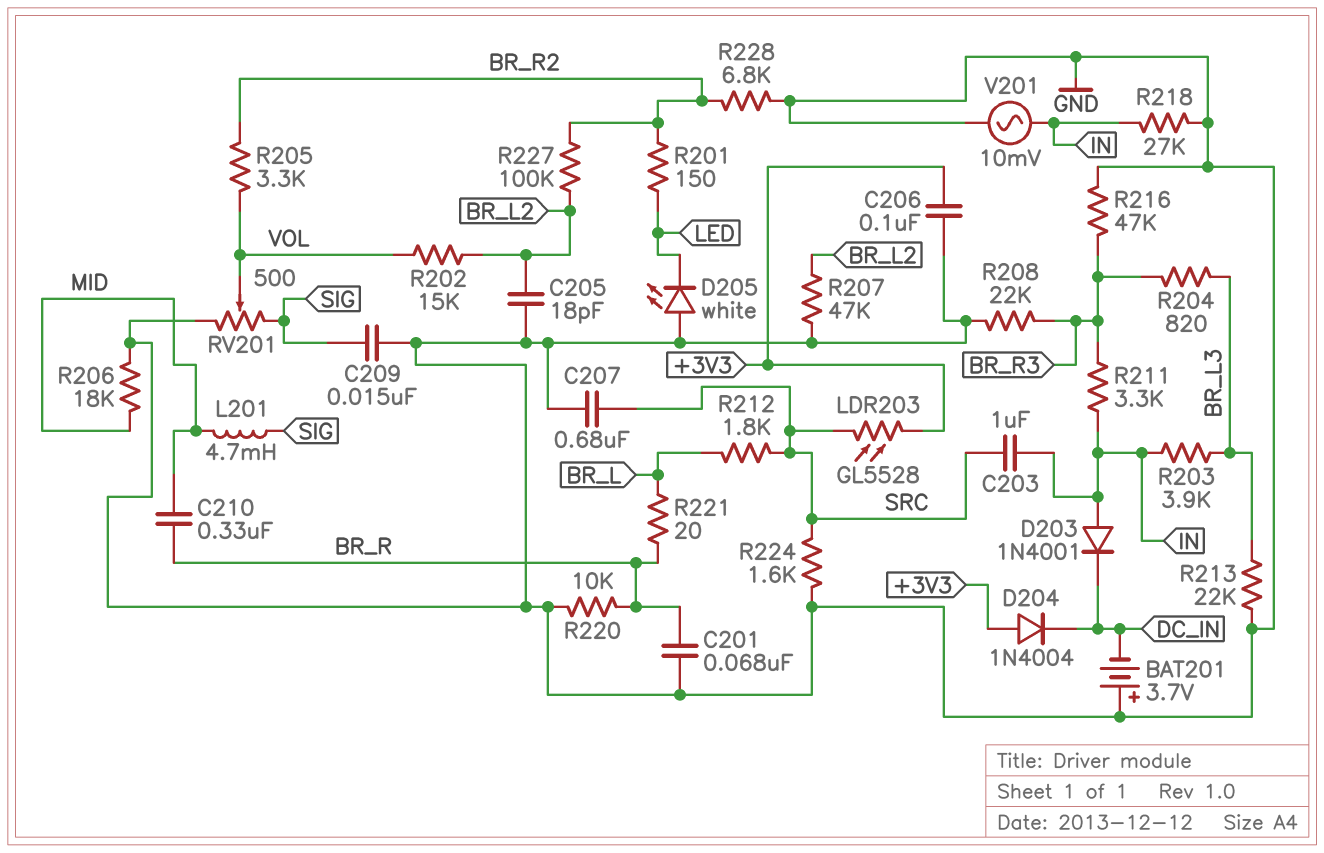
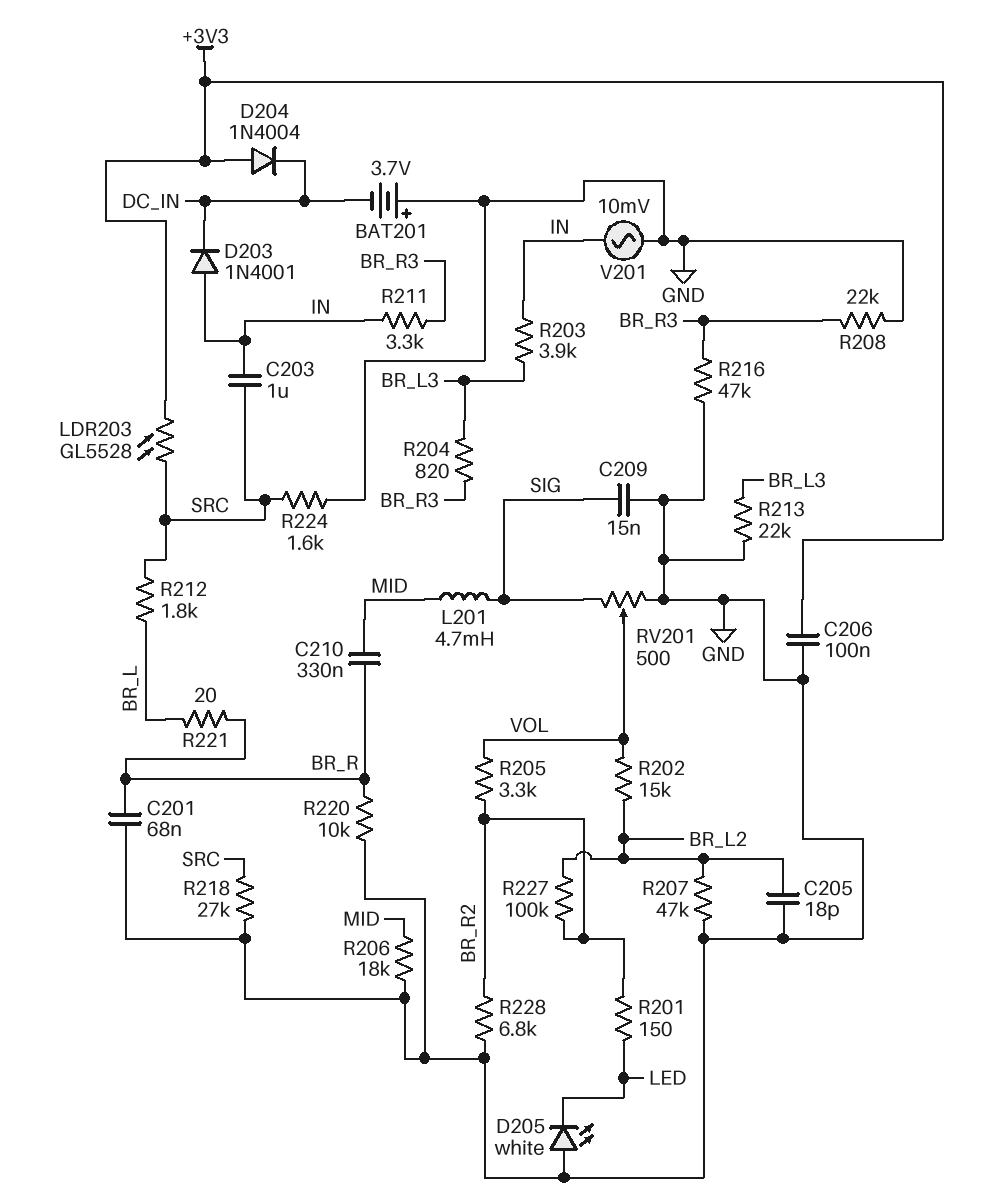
C207: 680nF (GND, SRC) -> none
R218: 27k (GND, IN) -> 27k (GND, SRC)

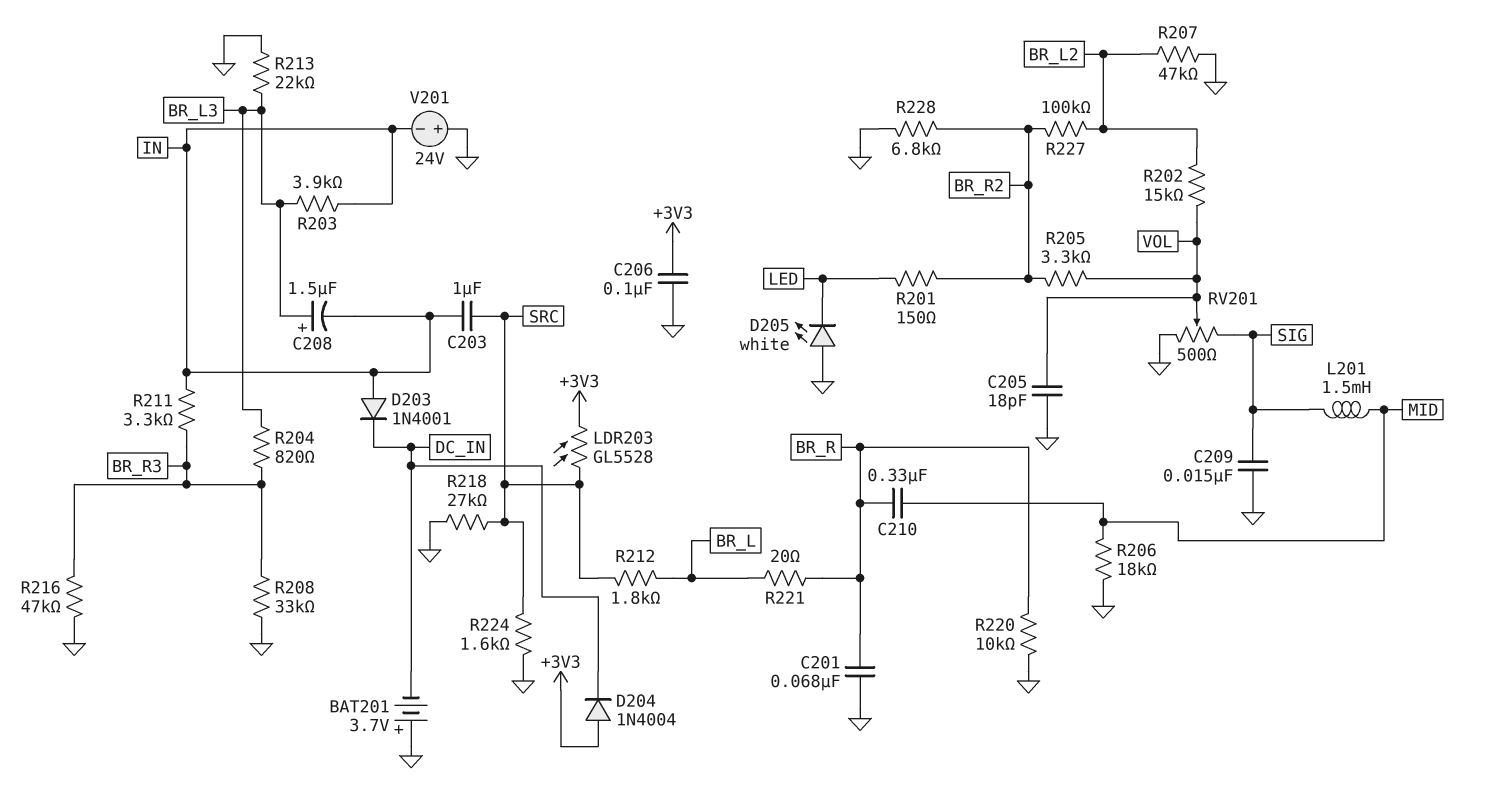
C205: 18pF (BR_L2, GND) -> 18pF (GND, VOL)
C208: none -> 1.5uF (plus BR_L3, minus IN)
L201: 4.7mH (MID, SIG) -> 1.5mH (MID, SIG)
R208: 22k (BR_R3, GND) -> 33k (BR_R3, GND)
V201: AC 10mV (GND, IN) -> 24V (plus GND, minus IN)

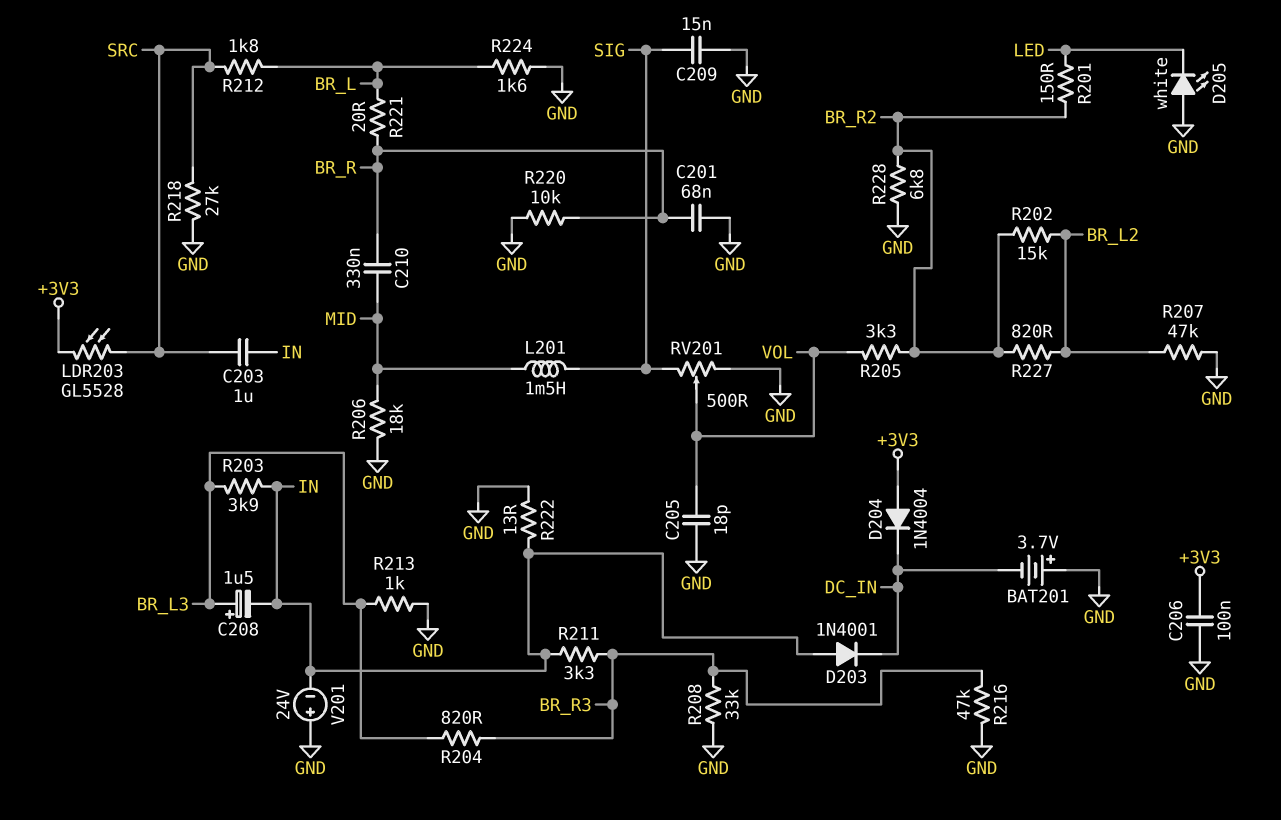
R202: 15k (BR_L2, VOL) -> 15k (BR_L2, BR_R2)
R213: 22k (BR_L3, GND) -> 1k (BR_L3, GND)
R222: none -> 13 (GND, IN)
R224: 1.6k (GND, SRC) -> 1.6k (BR_L, GND)
R227: 100k (BR_L2, BR_R2) -> 820 (BR_L2, BR_R2)

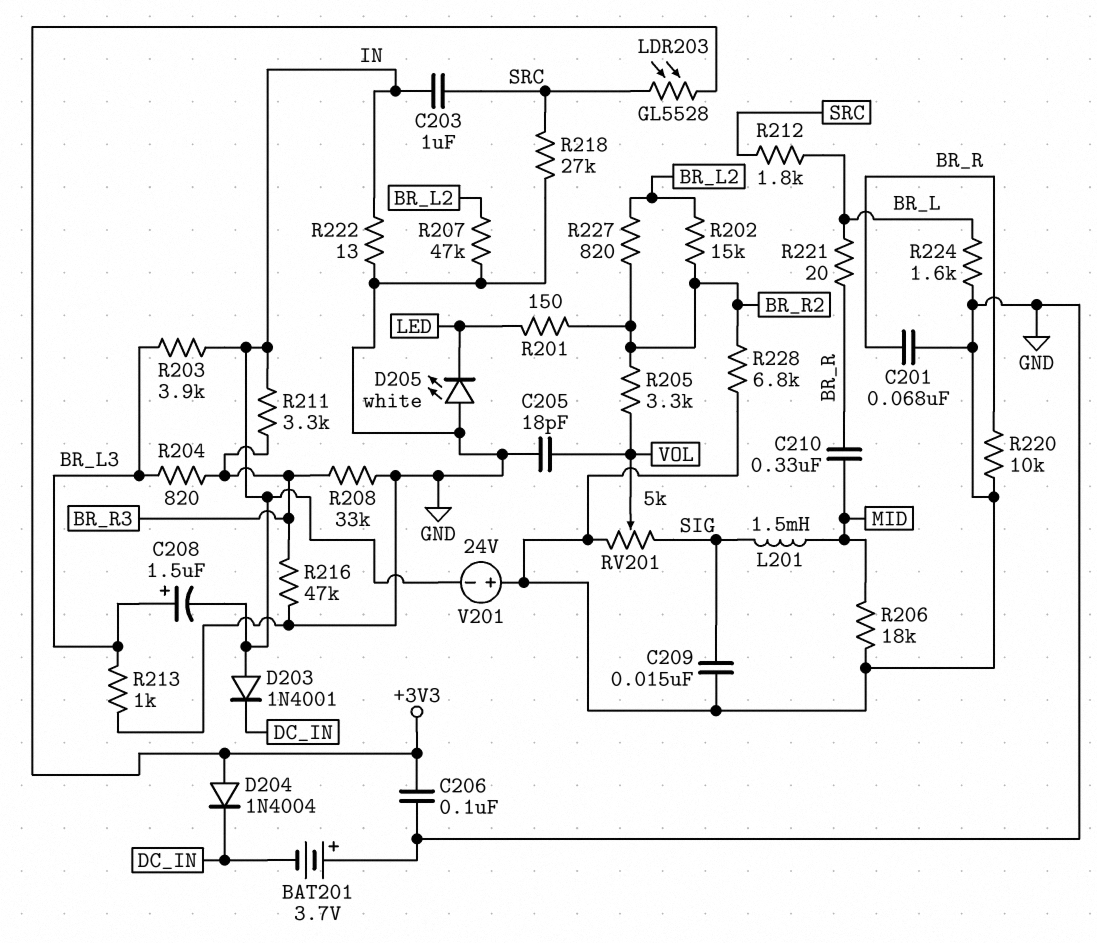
RV201: 500 (GND, SIG, wiper VOL) -> 5k (GND, SIG, wiper VOL)

